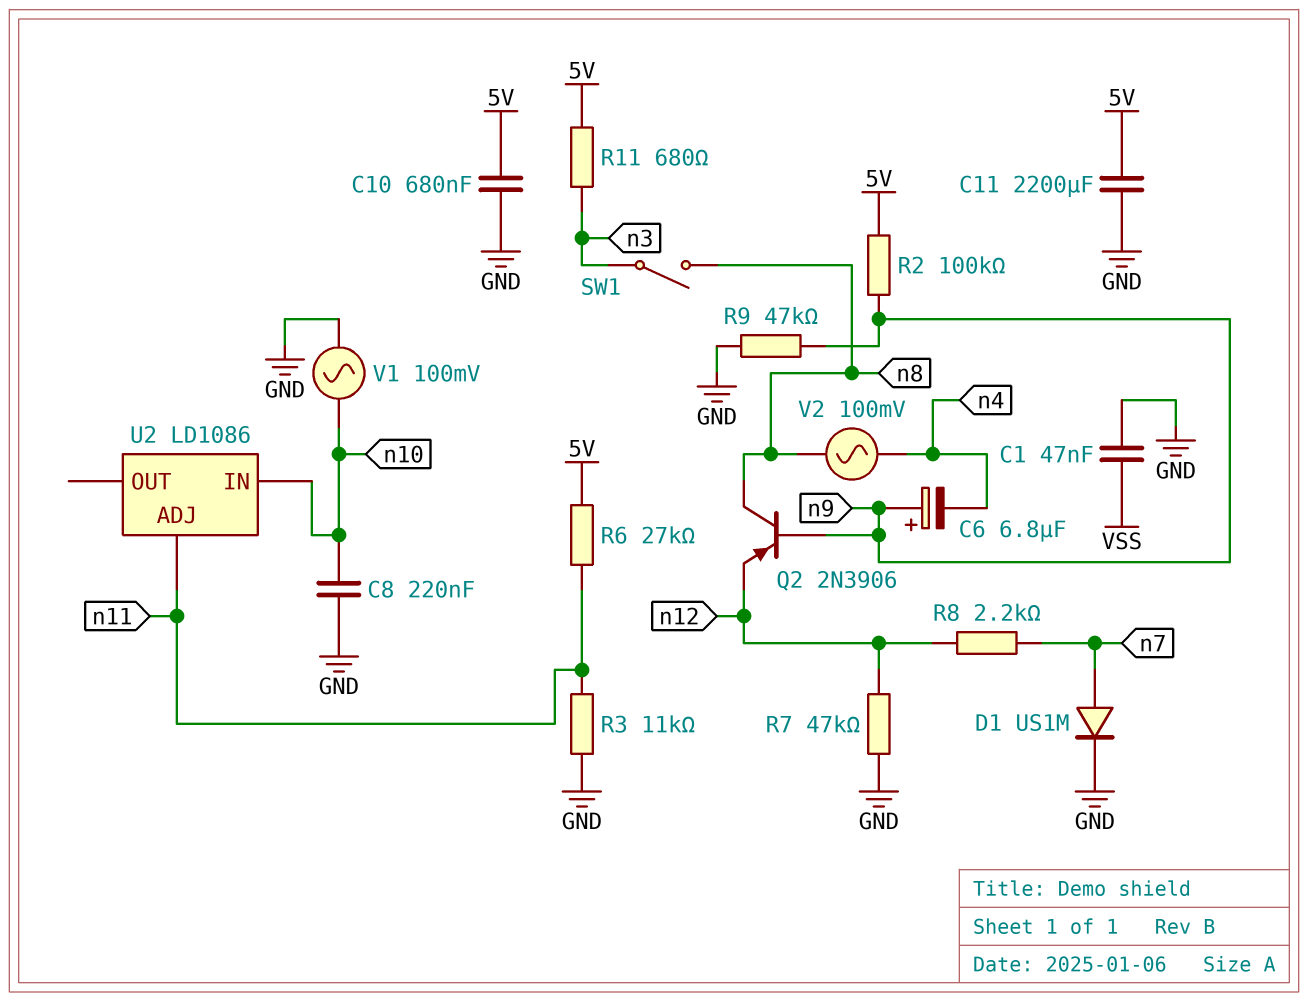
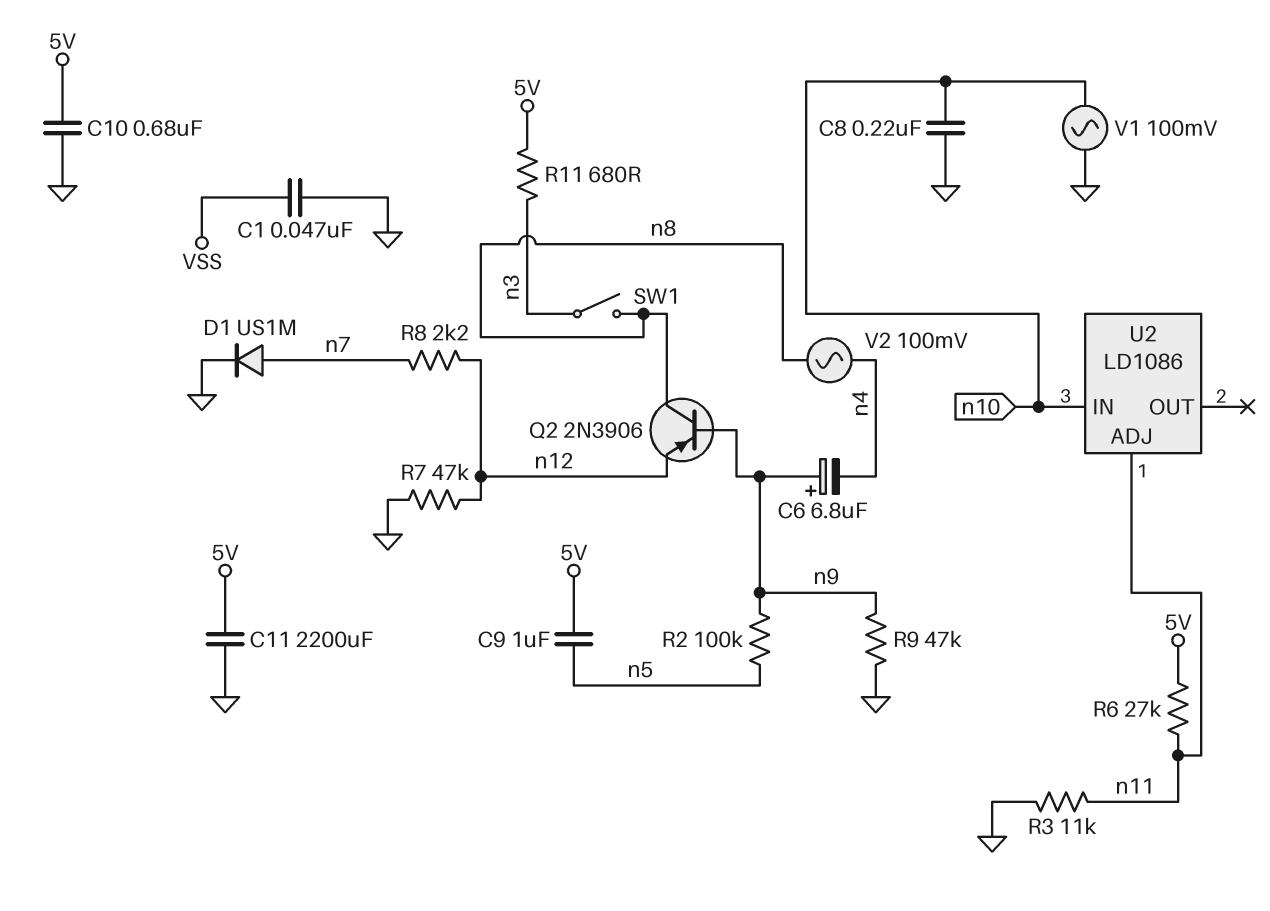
C9: none -> 1uF (5V, n5)
R2: 100k (5V, n9) -> 100k (n5, n9)

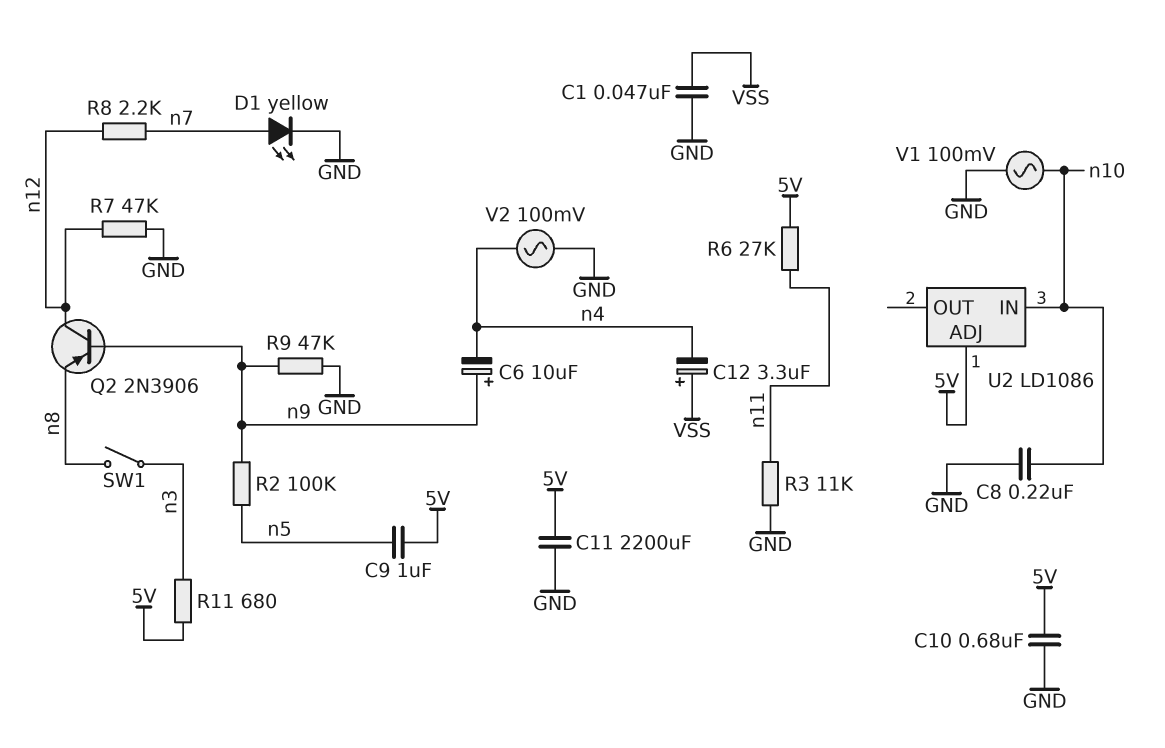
C6: 6.8uF (plus n9, minus n4) -> 10uF (plus n9, minus n4)
C12: none -> 3.3uF (plus VSS, minus n4)
D1: diode US1M (A n7, K GND) -> LED yellow (A n7, K GND)
Q2: PNP 2N3906 (B n9, C n8, E n12) -> PNP 2N3906 (B n9, C n12, E n8)
U2 pin ADJ: n11 -> 5V
V2: AC 100mV (n4, n8) -> AC 100mV (GND, n4)

